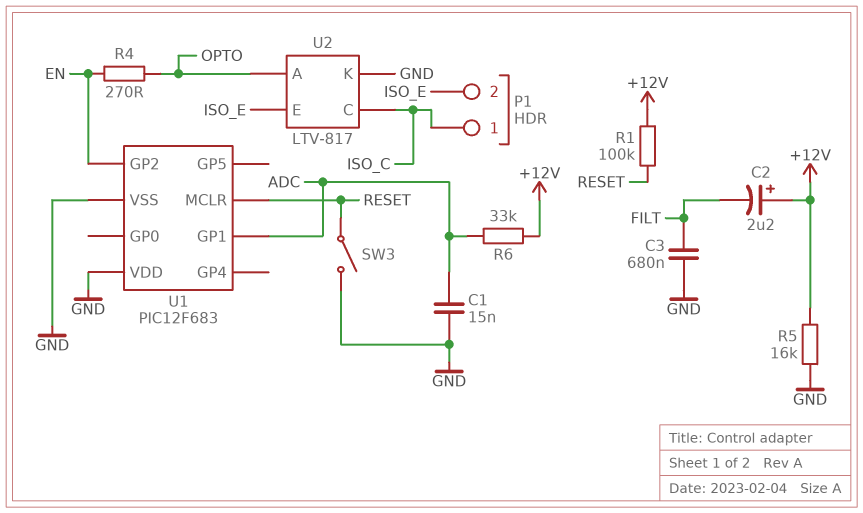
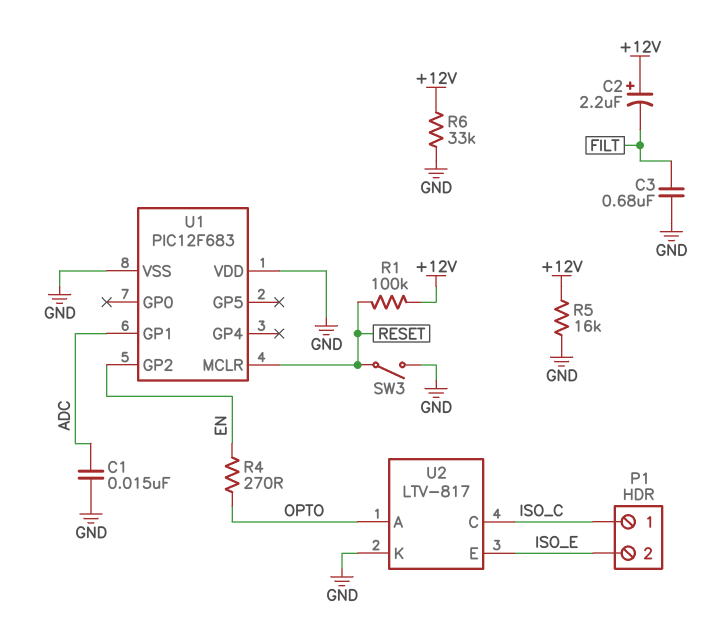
R6: 33k (+12V, ADC) -> 33k (+12V, GND)

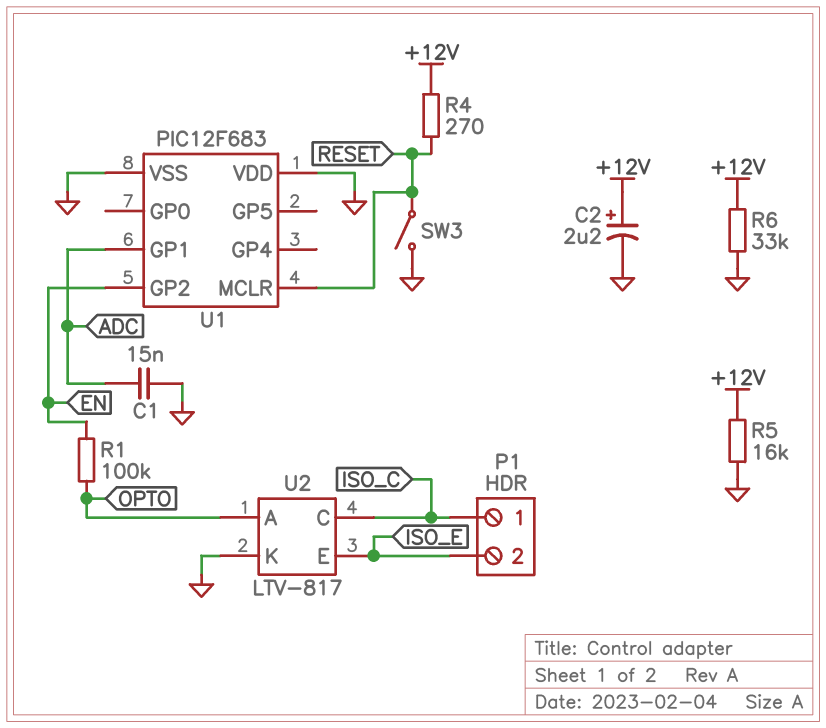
C2: 2.2uF (plus +12V, minus FILT) -> 2.2uF (plus +12V, minus GND)
C3: 680nF (FILT, GND) -> none
R1: 100k (+12V, RESET) -> 100k (EN, OPTO)
R4: 270 (EN, OPTO) -> 270 (+12V, RESET)

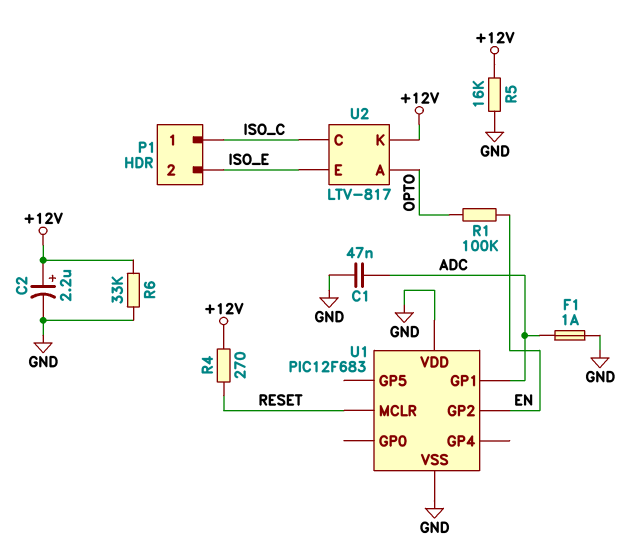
C1: 15nF (ADC, GND) -> 47nF (ADC, GND)
F1: none -> 1A (ADC, GND)
SW3: switch (GND, RESET) -> none
U2 pin K: GND -> +12V

